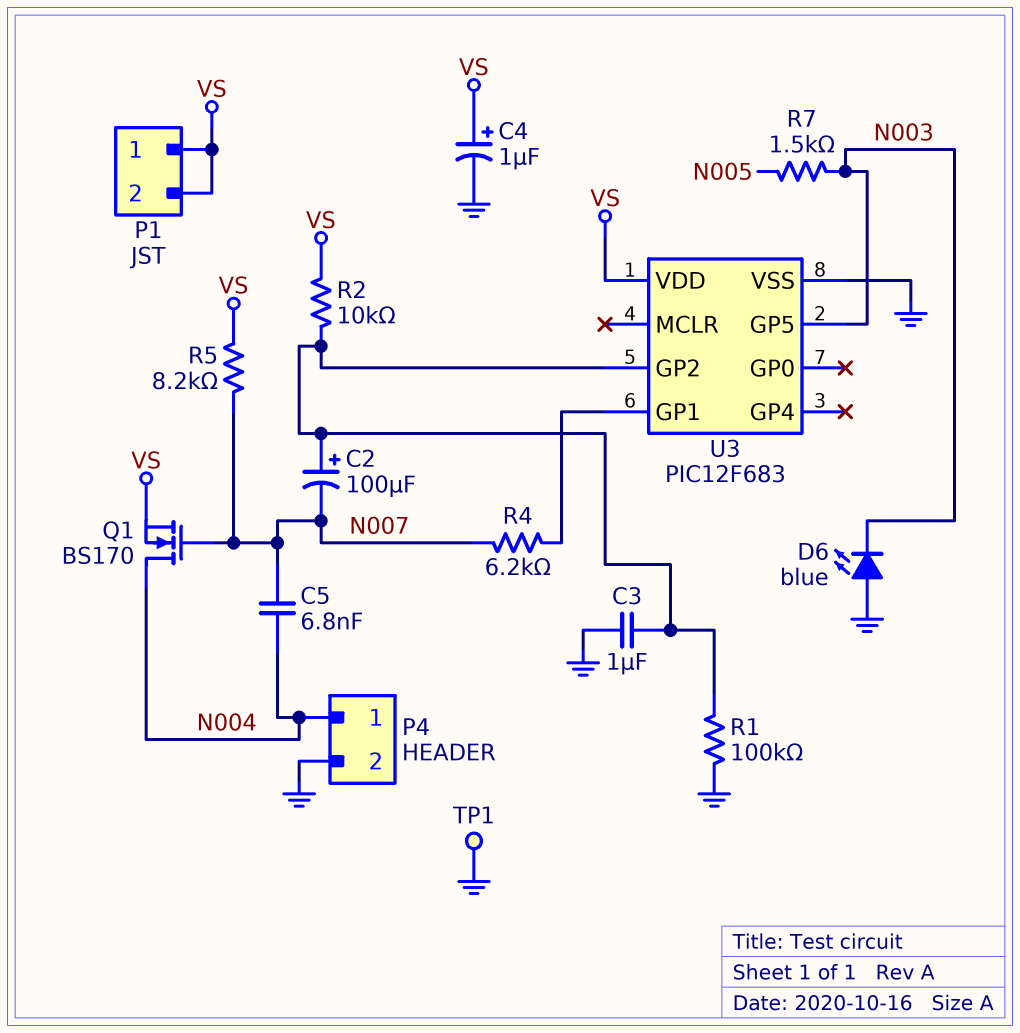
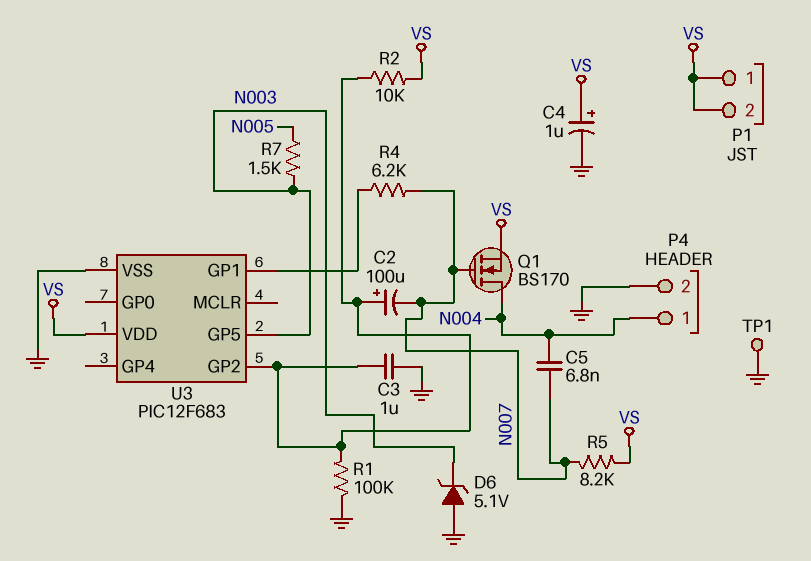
D6: LED blue (A GND, K N003) -> zener 5.1V (A GND, K N003)

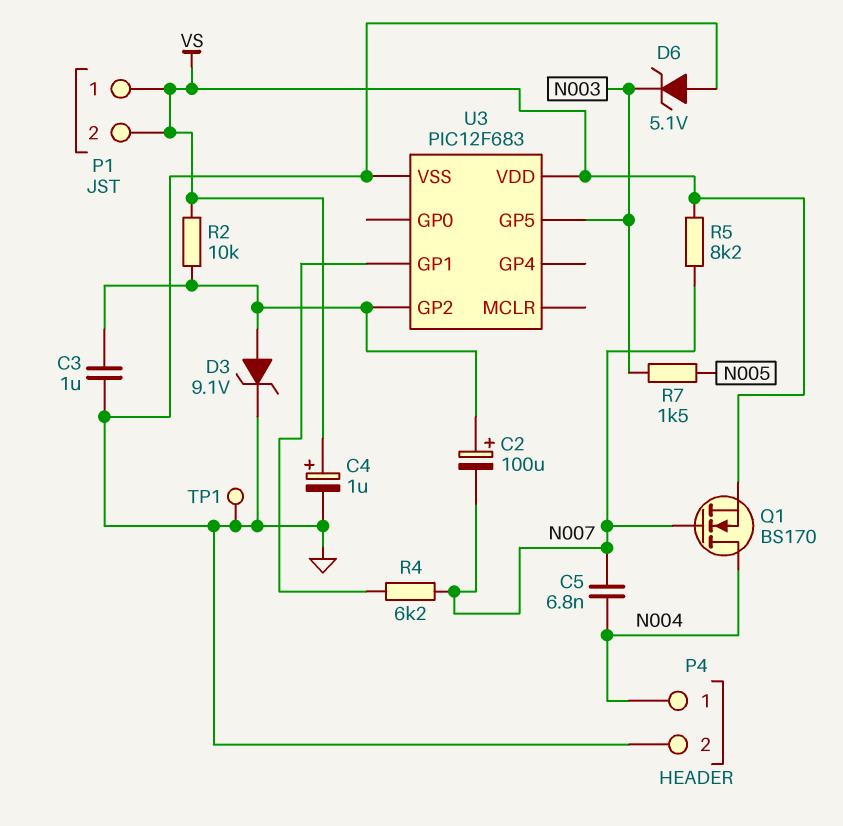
D3: none -> zener 9.1V (A U3/GP2, K GND)
R1: 100k (GND, U3/GP2) -> none

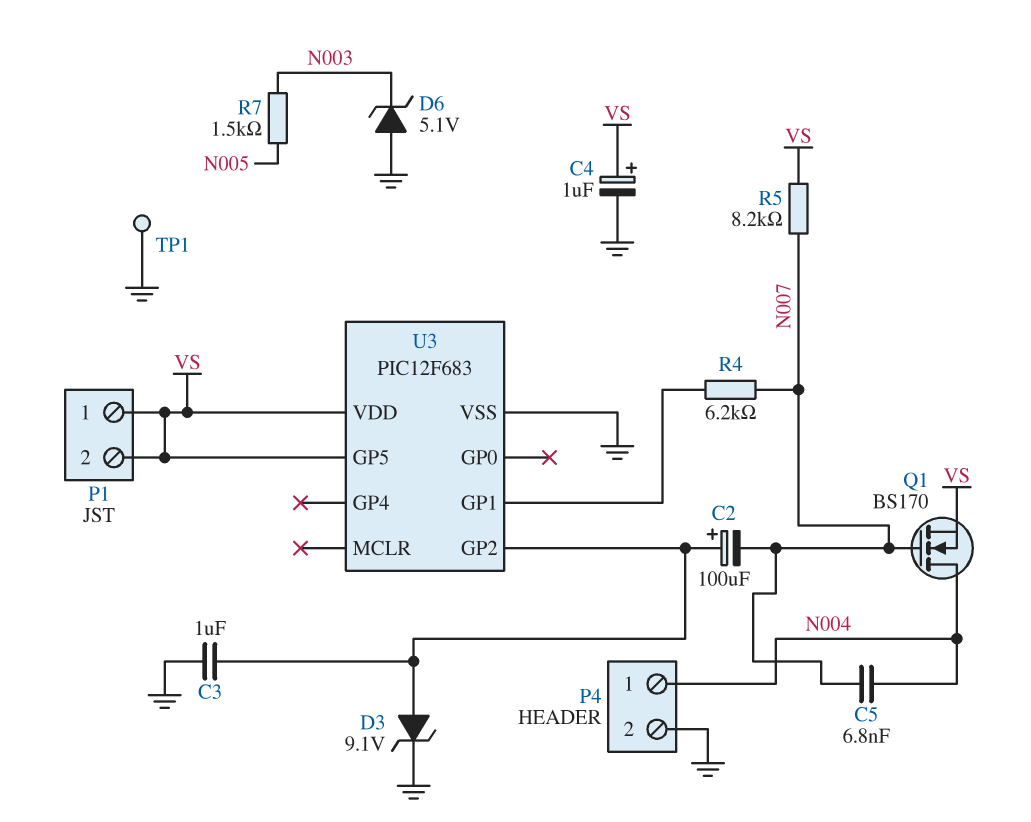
R2: 10k (U3/GP2, VS) -> none
U3 pin GP5: N003 -> VS

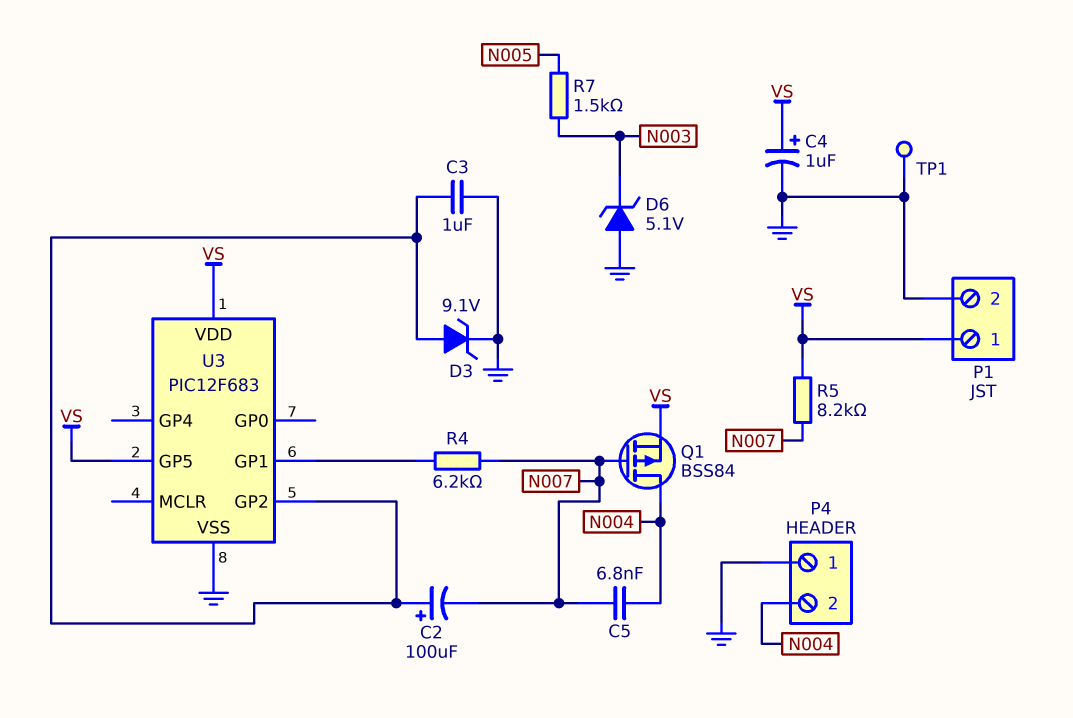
P1 pin 2: VS -> GND
P4 pin 1: N004 -> GND
P4 pin 2: GND -> N004
Q1: NMOS BS170 (G N007, D N004, S VS) -> PMOS BSS84 (G N007, D N004, S VS)

